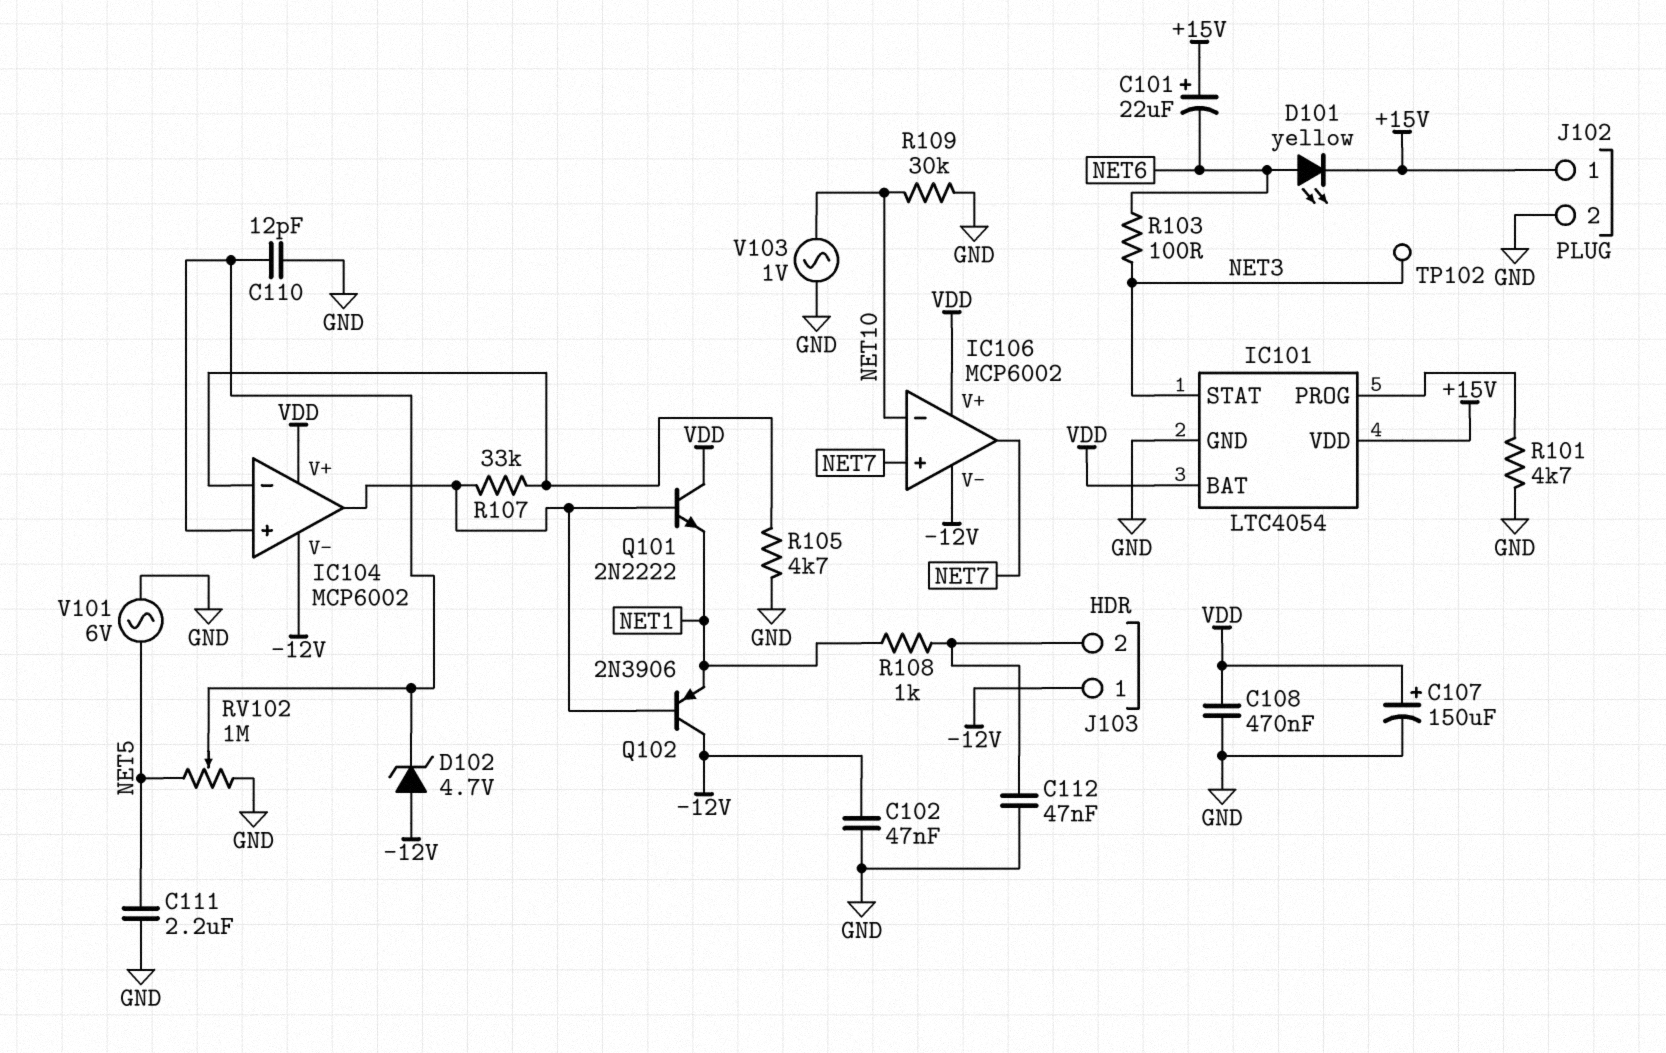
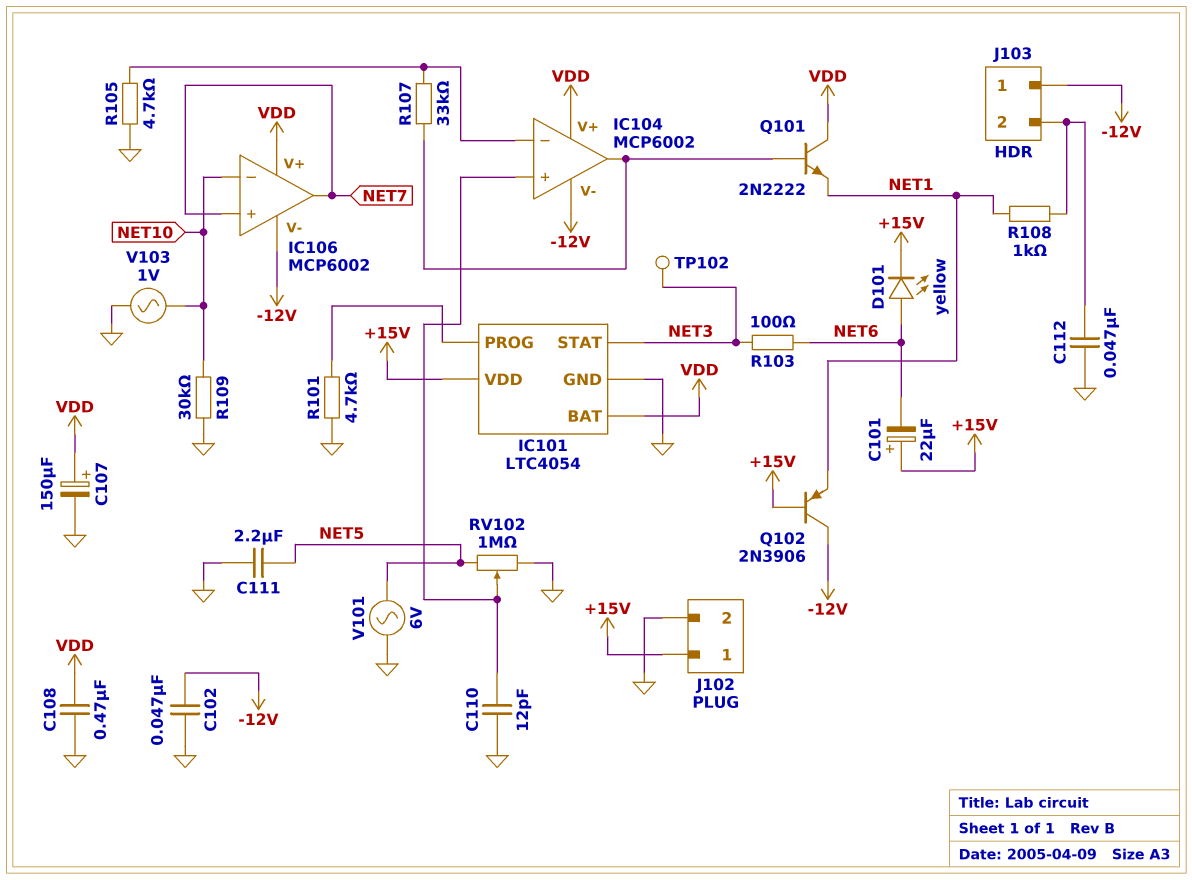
D102: zener 4.7V (A -12V, K IC104/in+) -> none
Q102: PNP 2N3906 (B IC104/out, C -12V, E NET1) -> PNP 2N3906 (B +15V, C -12V, E NET1)

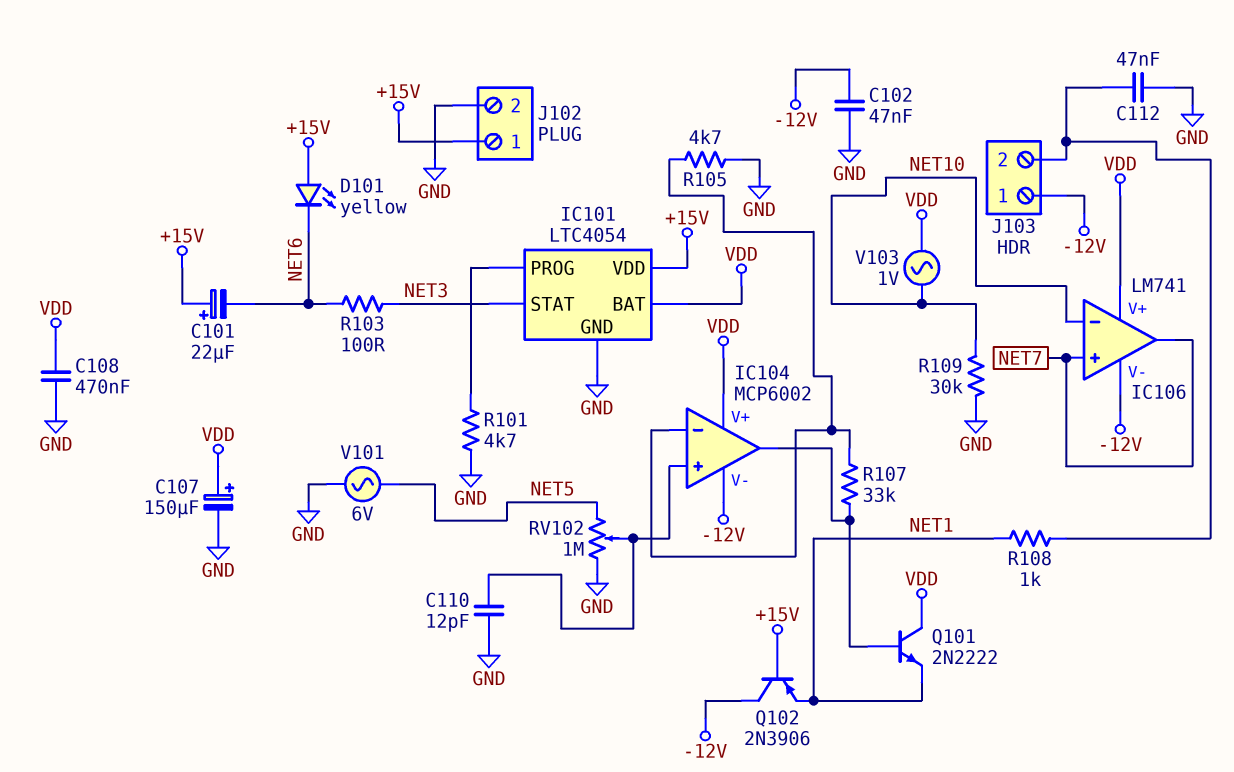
C111: 2.2uF (GND, NET5) -> none
D101: LED yellow (A NET6, K +15V) -> LED yellow (A +15V, K NET6)
IC106: MCP6002 -> LM741
TP102: test point (NET3) -> none
V103: AC 1V (GND, NET10) -> AC 1V (NET10, VDD)

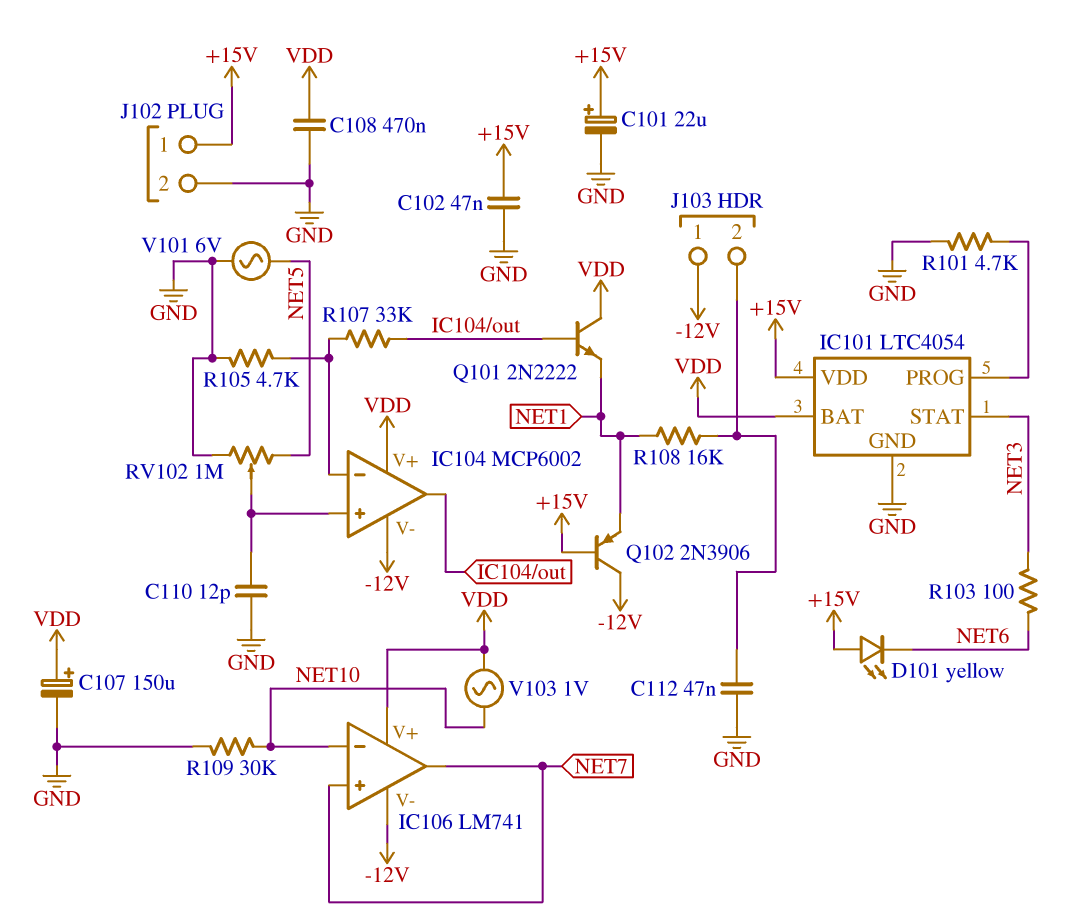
C101: 22uF (plus +15V, minus NET6) -> 22uF (plus +15V, minus GND)
C102: 47nF (-12V, GND) -> 47nF (+15V, GND)
R108: 1k (J103/2, NET1) -> 16k (J103/2, NET1)

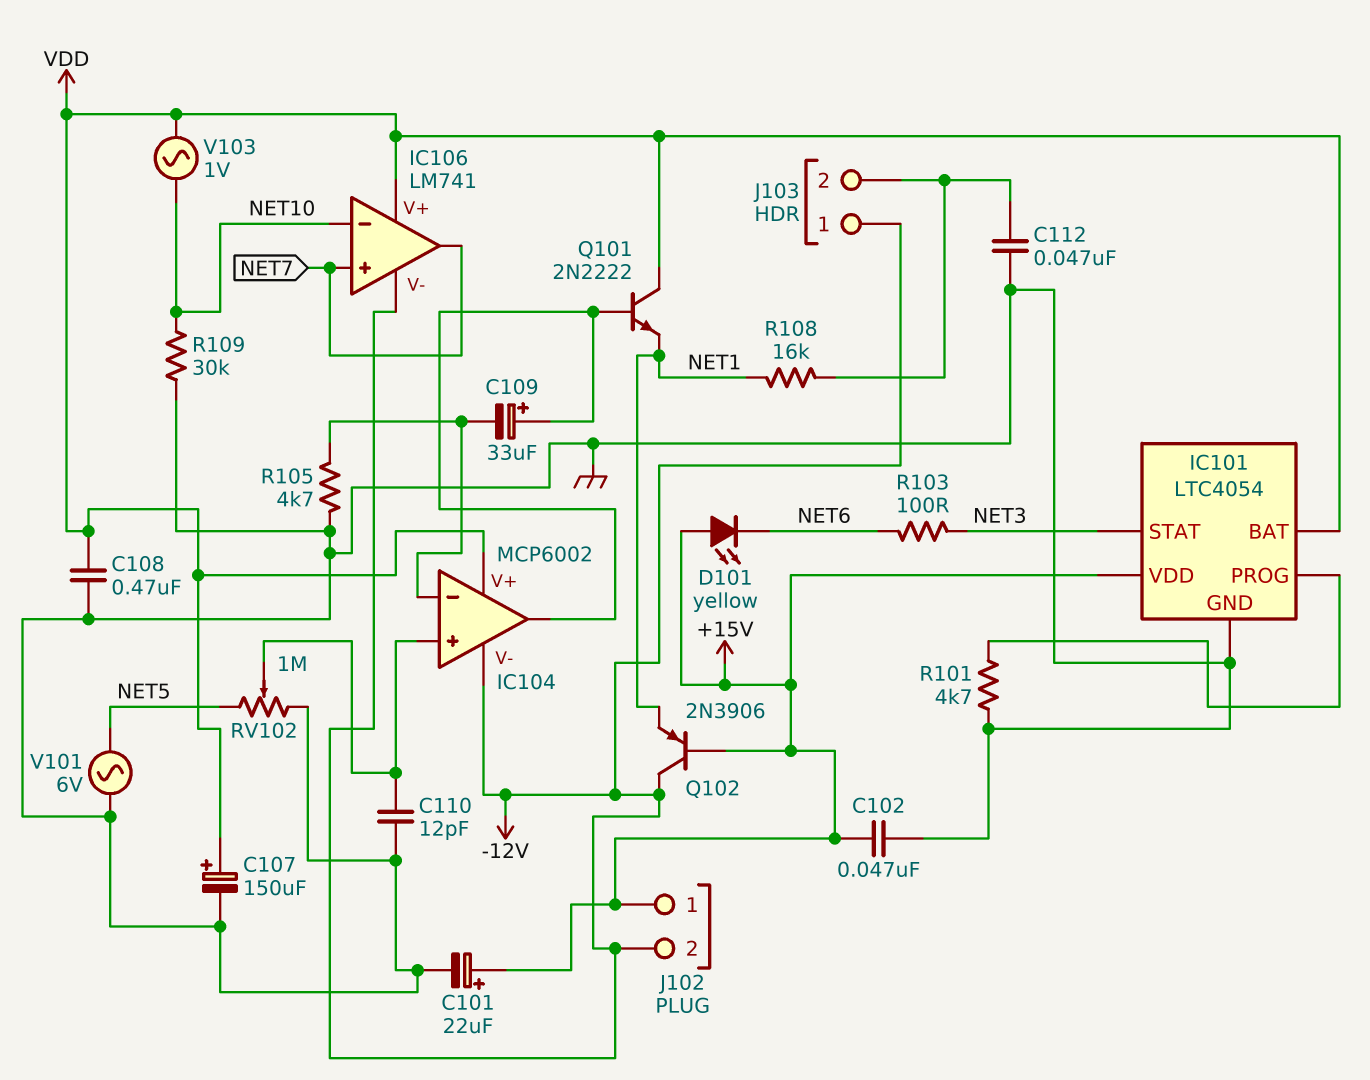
C109: none -> 33uF (plus IC104/out, minus IC104/in-)
J102 pin 2: GND -> -12V
R107: 33k (IC104/in-, IC104/out) -> none

